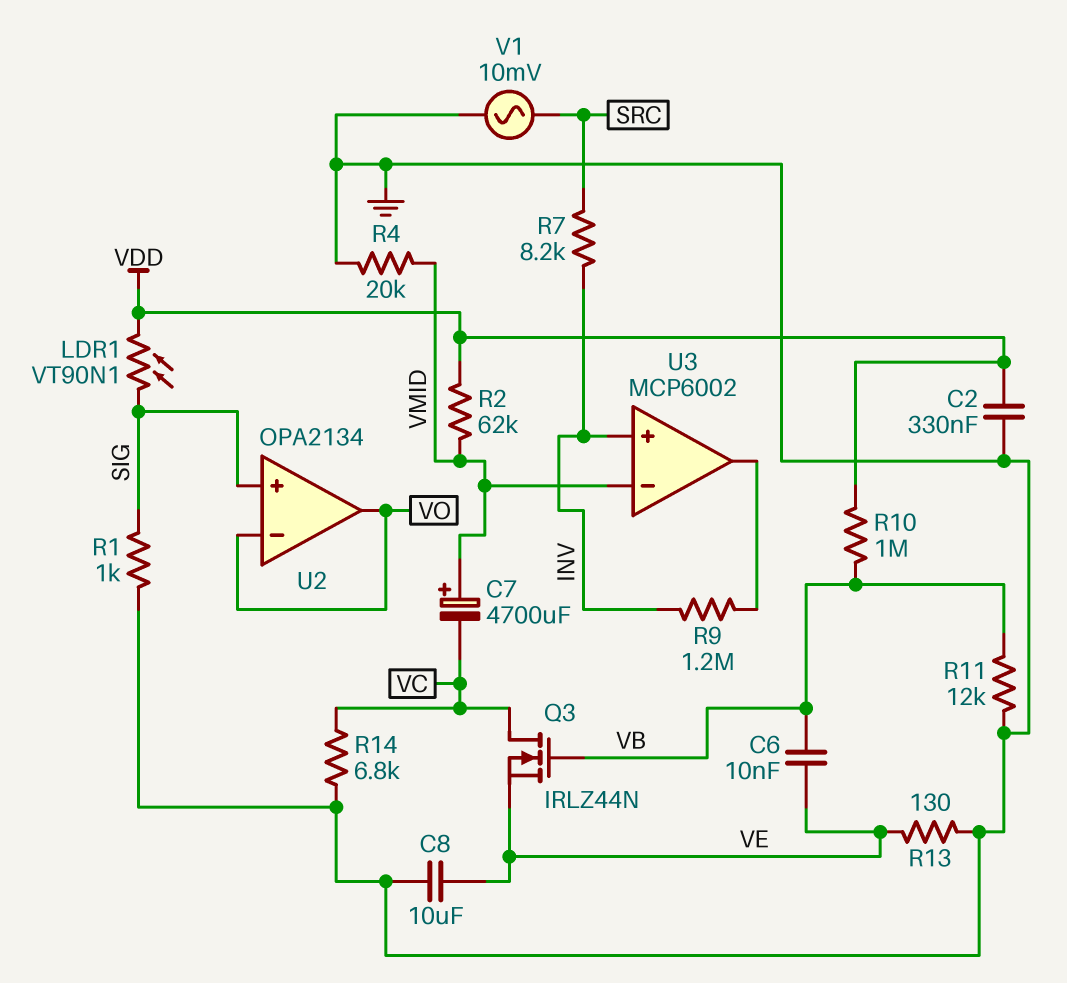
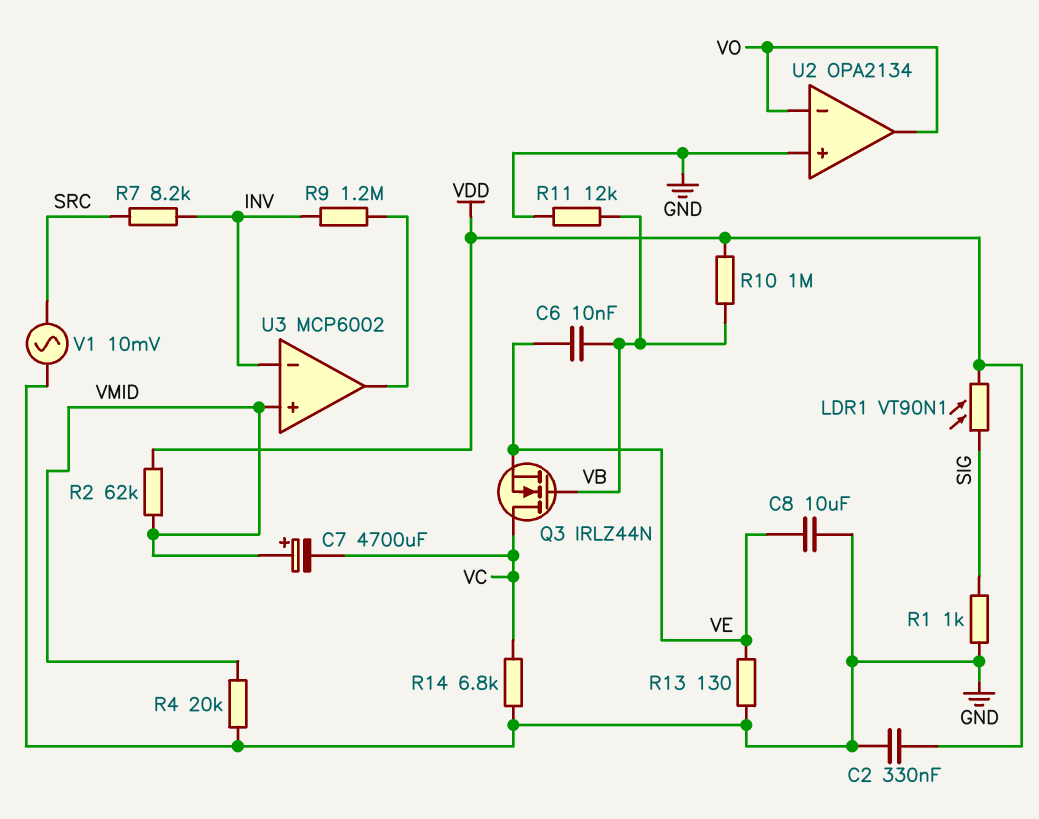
U2 pin in+: SIG -> GND
U3 pin in+: INV -> VMID
U3 pin in-: VMID -> INV

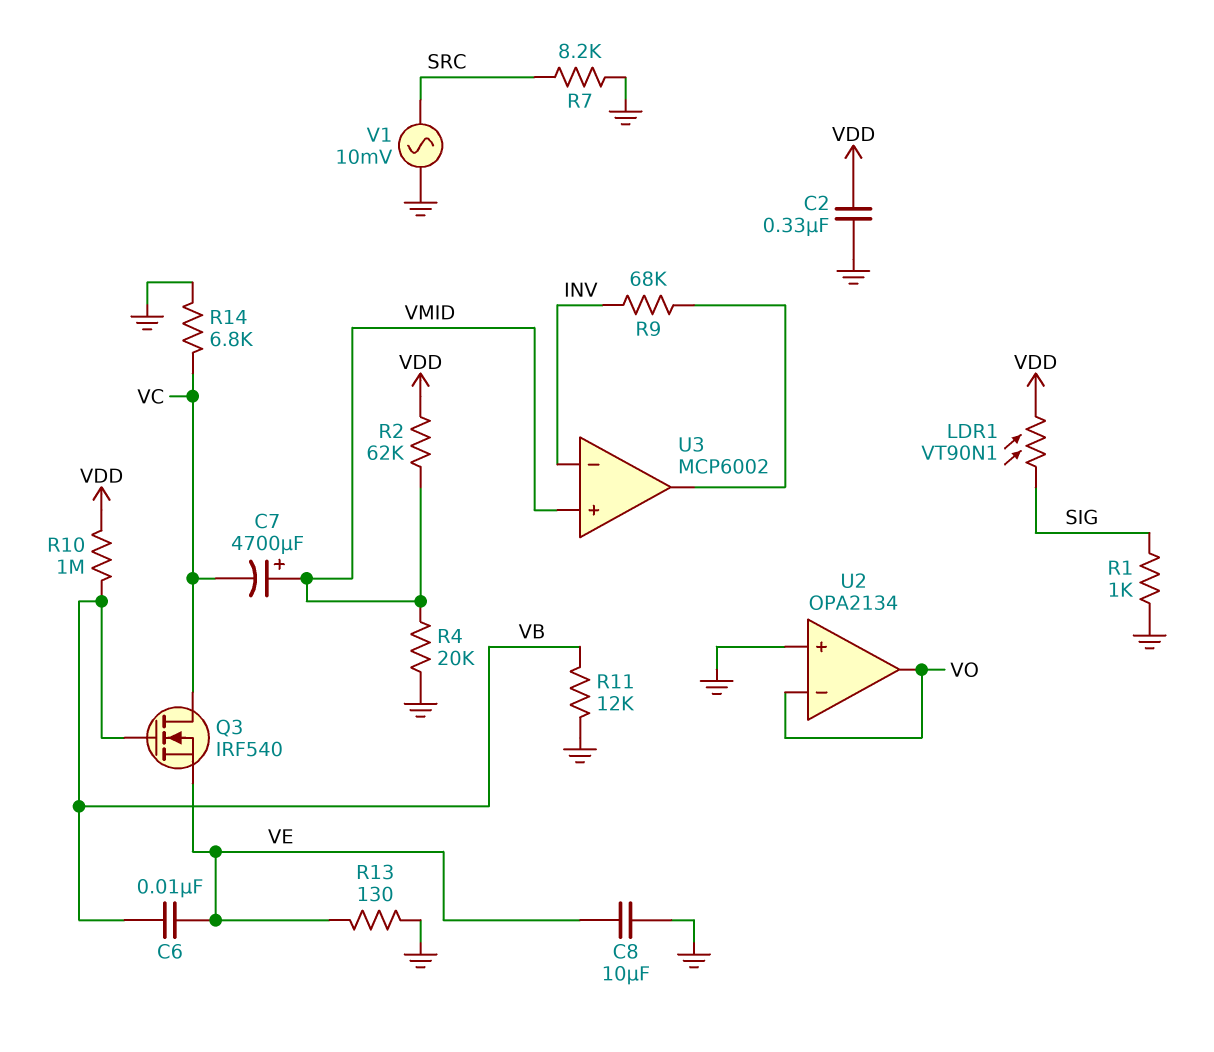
Q3: NMOS IRLZ44N (G VB, D VC, S VE) -> NMOS IRF540 (G VB, D VC, S VE)
R7: 8.2k (INV, SRC) -> 8.2k (GND, SRC)
R9: 1.2M (INV, U3/out) -> 68k (INV, U3/out)

